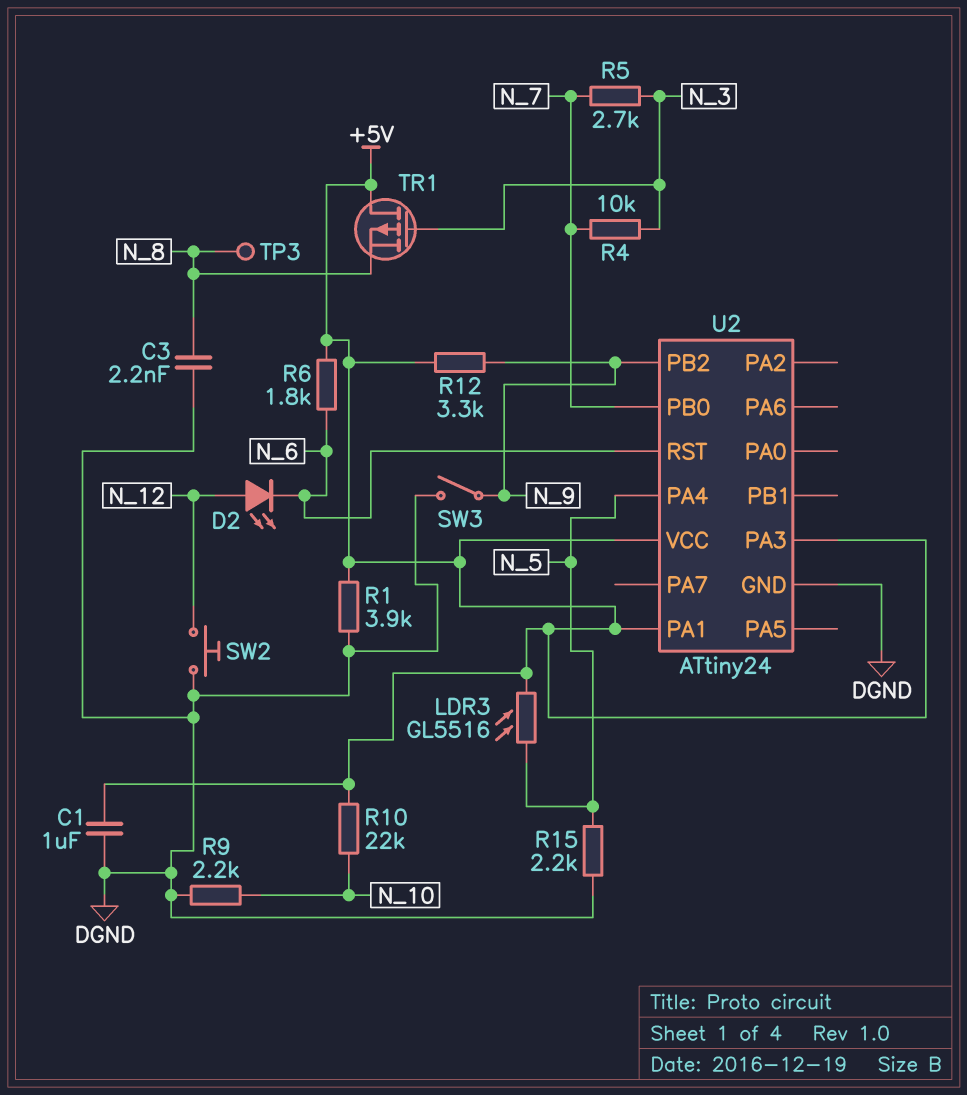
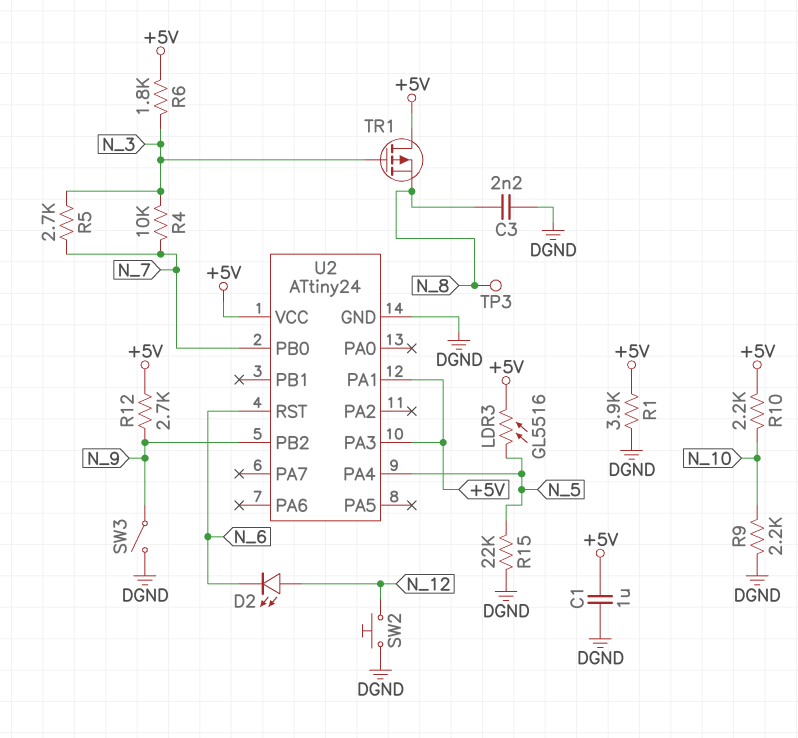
R6: 1.8k (+5V, N_6) -> 1.8k (+5V, N_3)
R10: 22k (+5V, N_10) -> 2.2k (+5V, N_10)
R12: 3.3k (+5V, N_9) -> 2.7k (+5V, N_9)
R15: 2.2k (DGND, N_5) -> 22k (DGND, N_5)

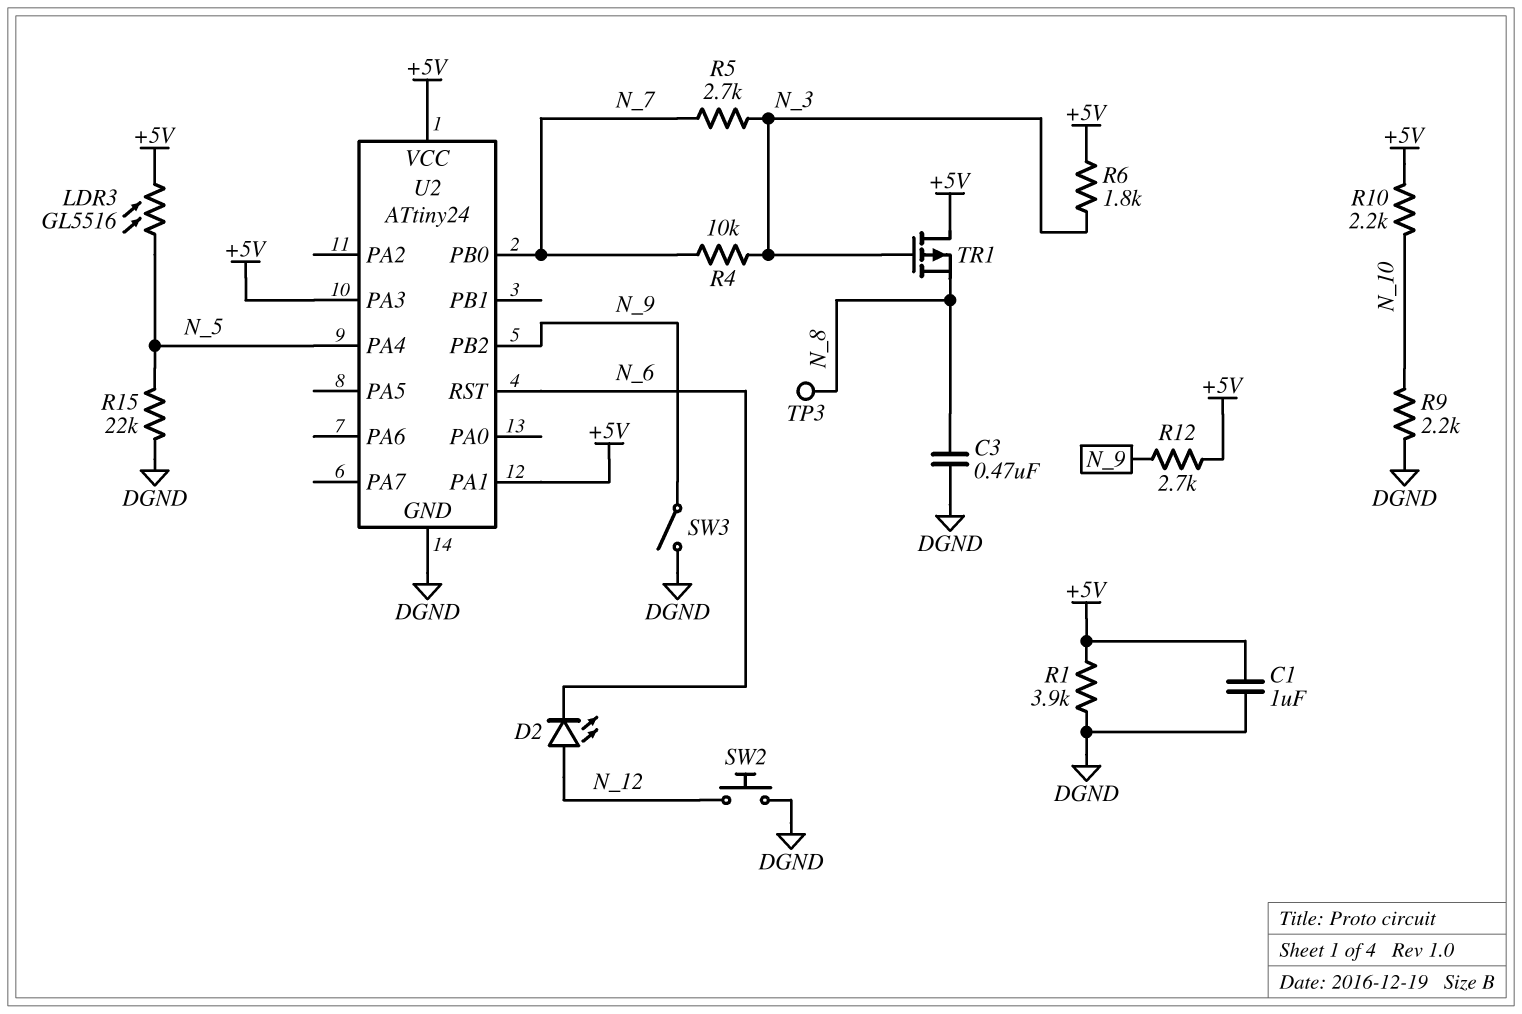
C3: 2.2nF (DGND, N_8) -> 470nF (DGND, N_8)

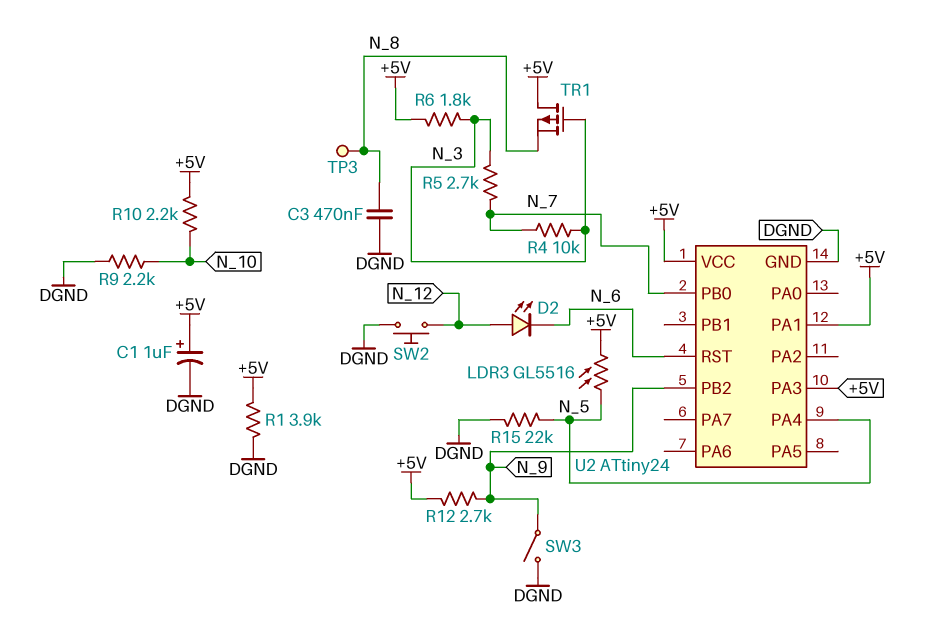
C1: 1uF (+5V, DGND) -> 1uF (plus +5V, minus DGND)

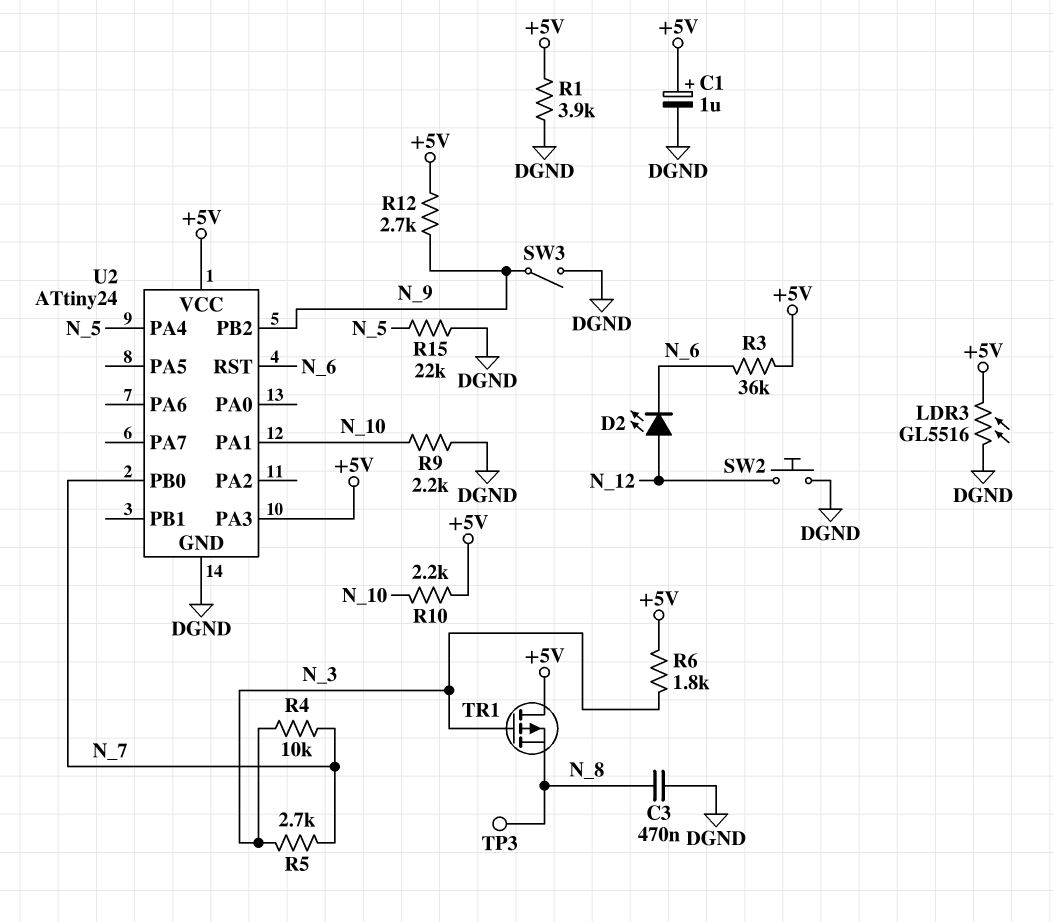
LDR3: GL5516 (+5V, N_5) -> GL5516 (+5V, DGND)
R3: none -> 36k (+5V, N_6)
U2 pin PA1: +5V -> N_10

